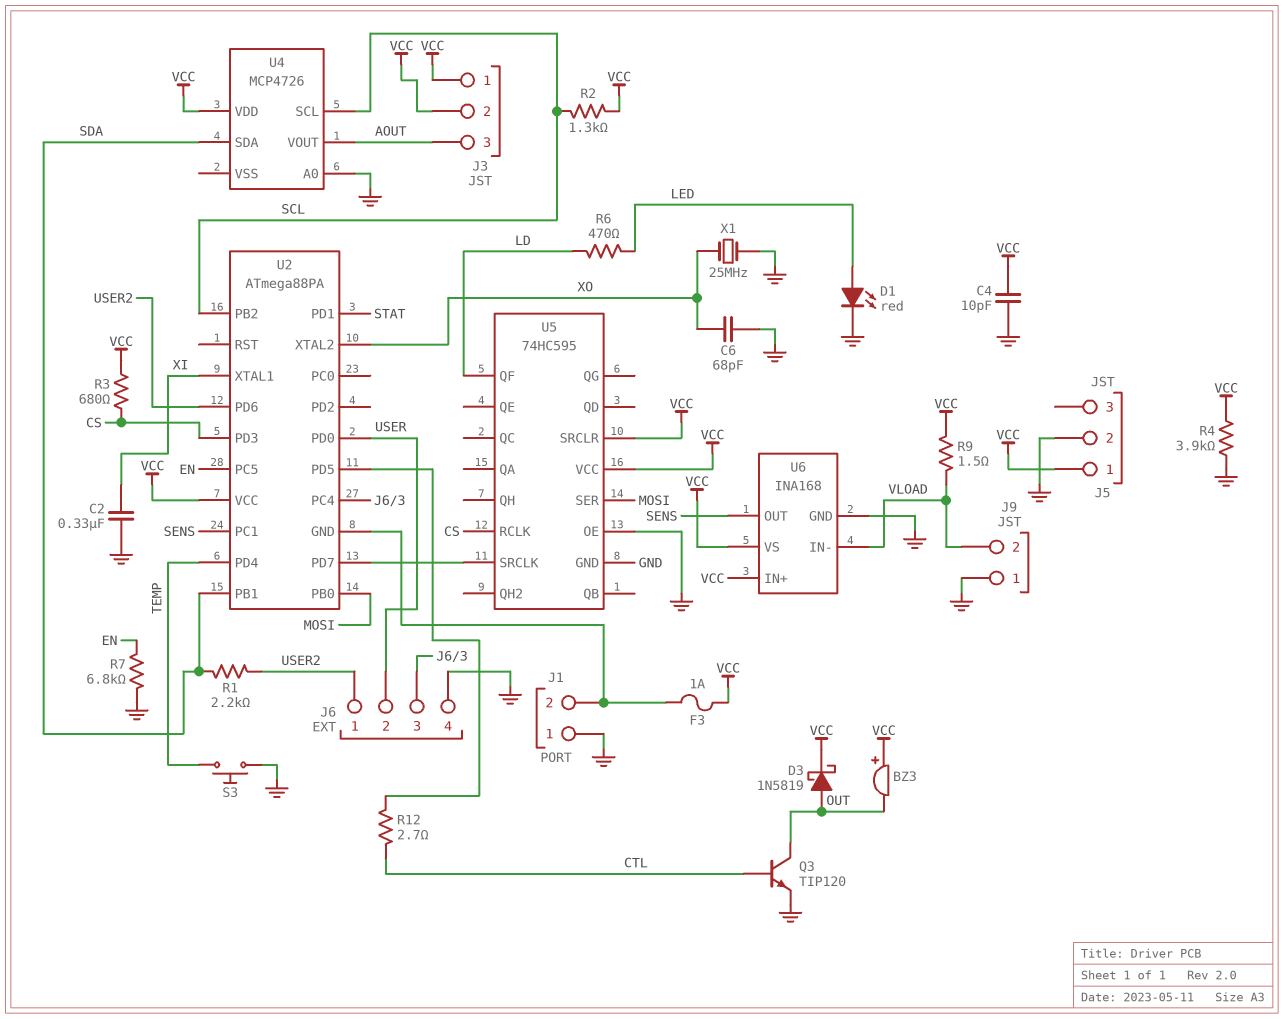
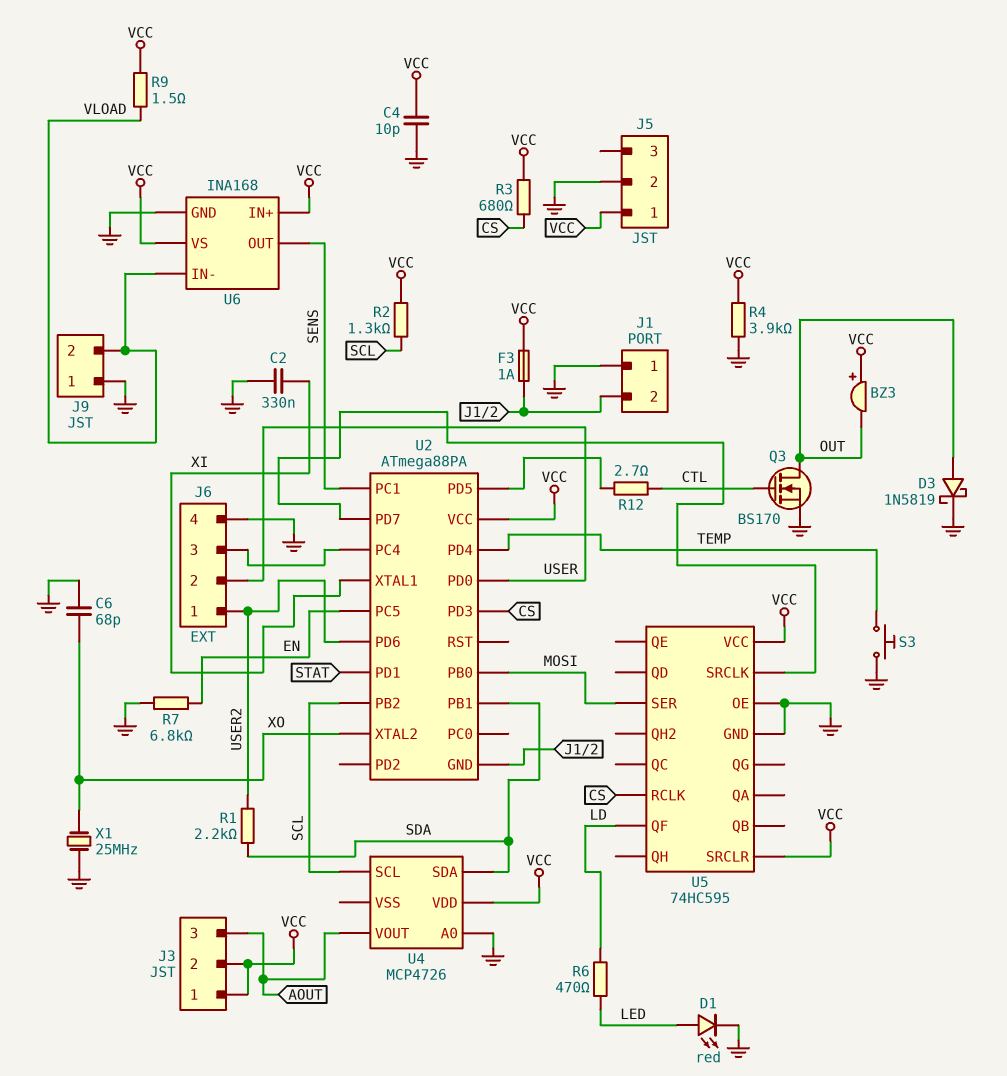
D3: schottky 1N5819 (A OUT, K VCC) -> schottky 1N5819 (A OUT, K GND)
Q3: NPN TIP120 (B CTL, C OUT, E GND) -> NMOS BS170 (G CTL, D OUT, S GND)

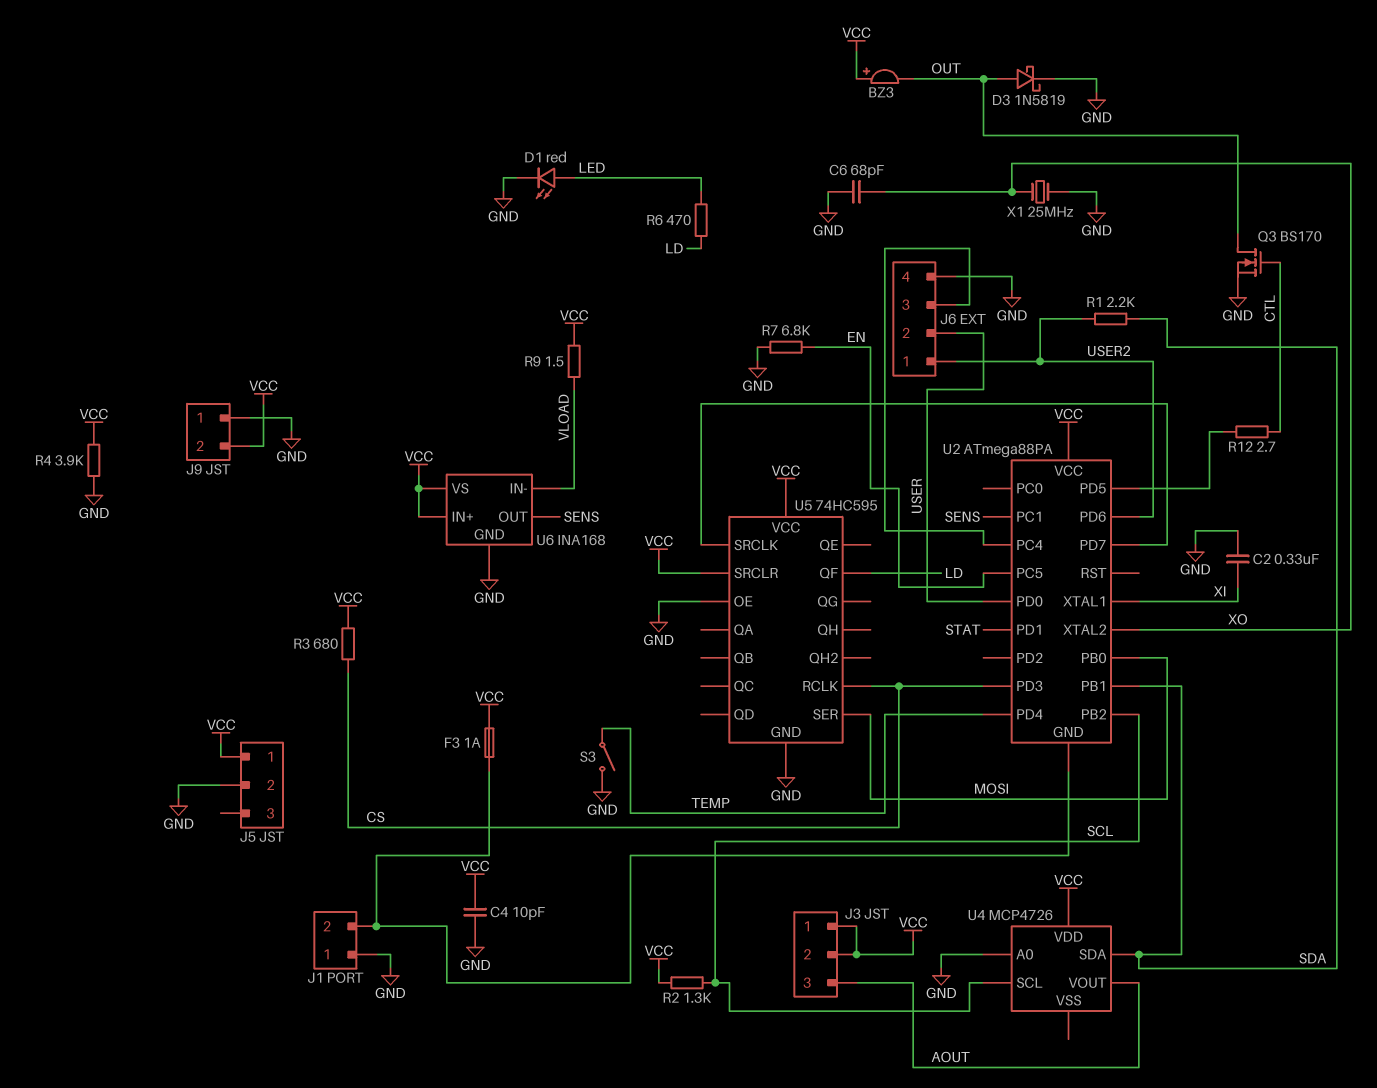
J9 pin 2: VLOAD -> VCC
S3: button (GND, TEMP) -> switch (GND, TEMP)

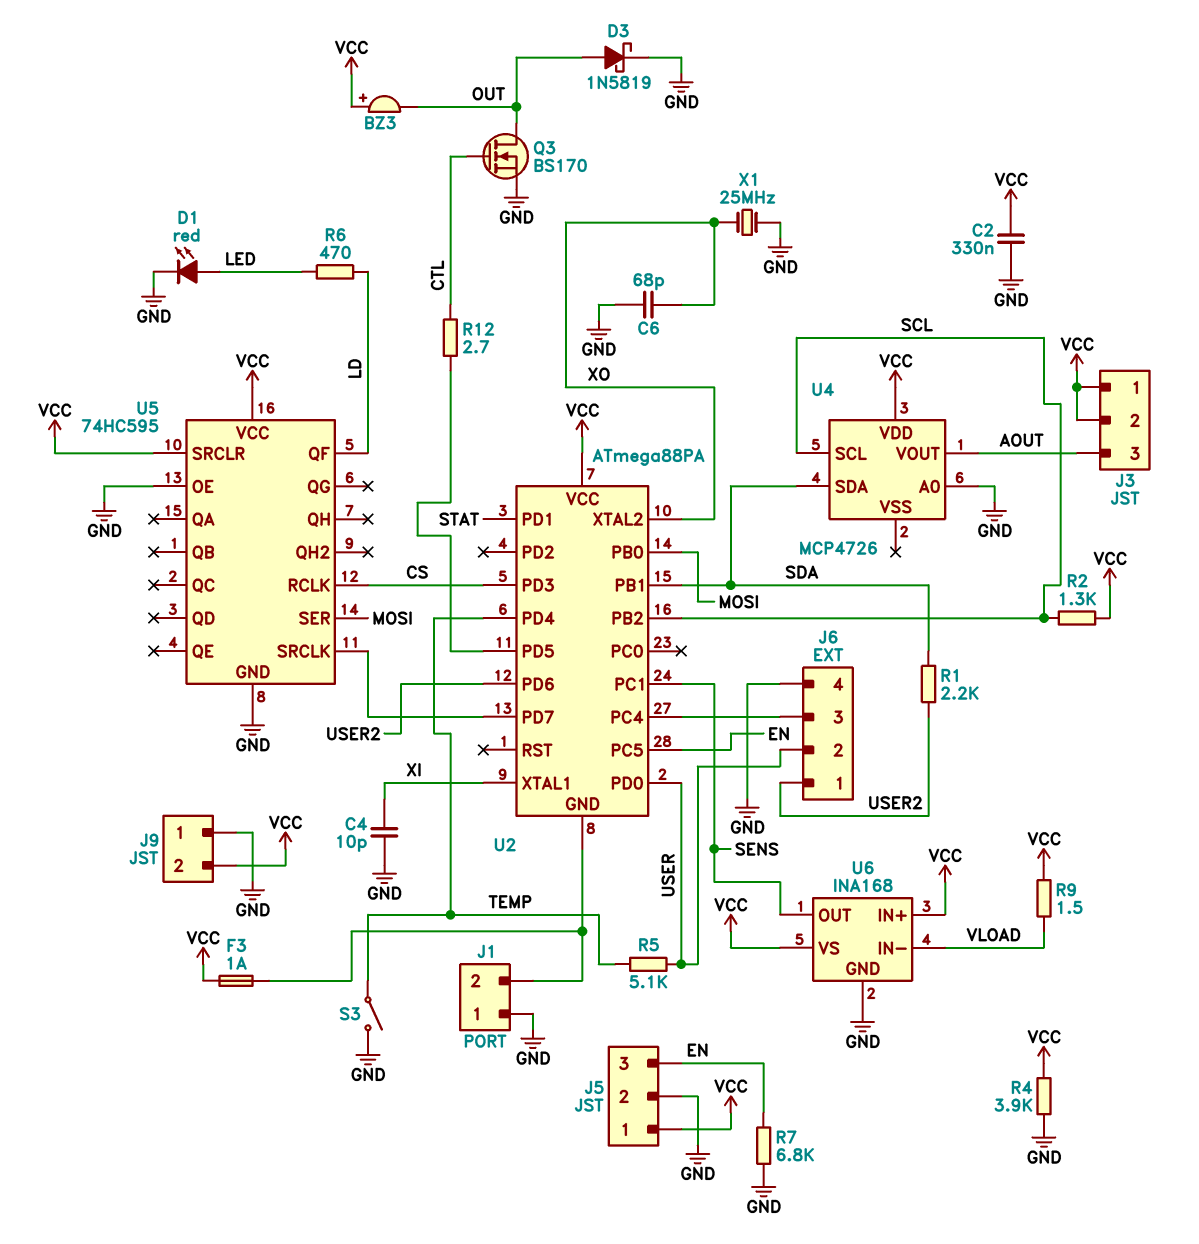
C2: 330nF (GND, XI) -> 330nF (GND, VCC)
C4: 10pF (GND, VCC) -> 10pF (GND, XI)
J5 pin 3: none -> EN
R3: 680 (CS, VCC) -> none
R5: none -> 5.1k (TEMP, USER)

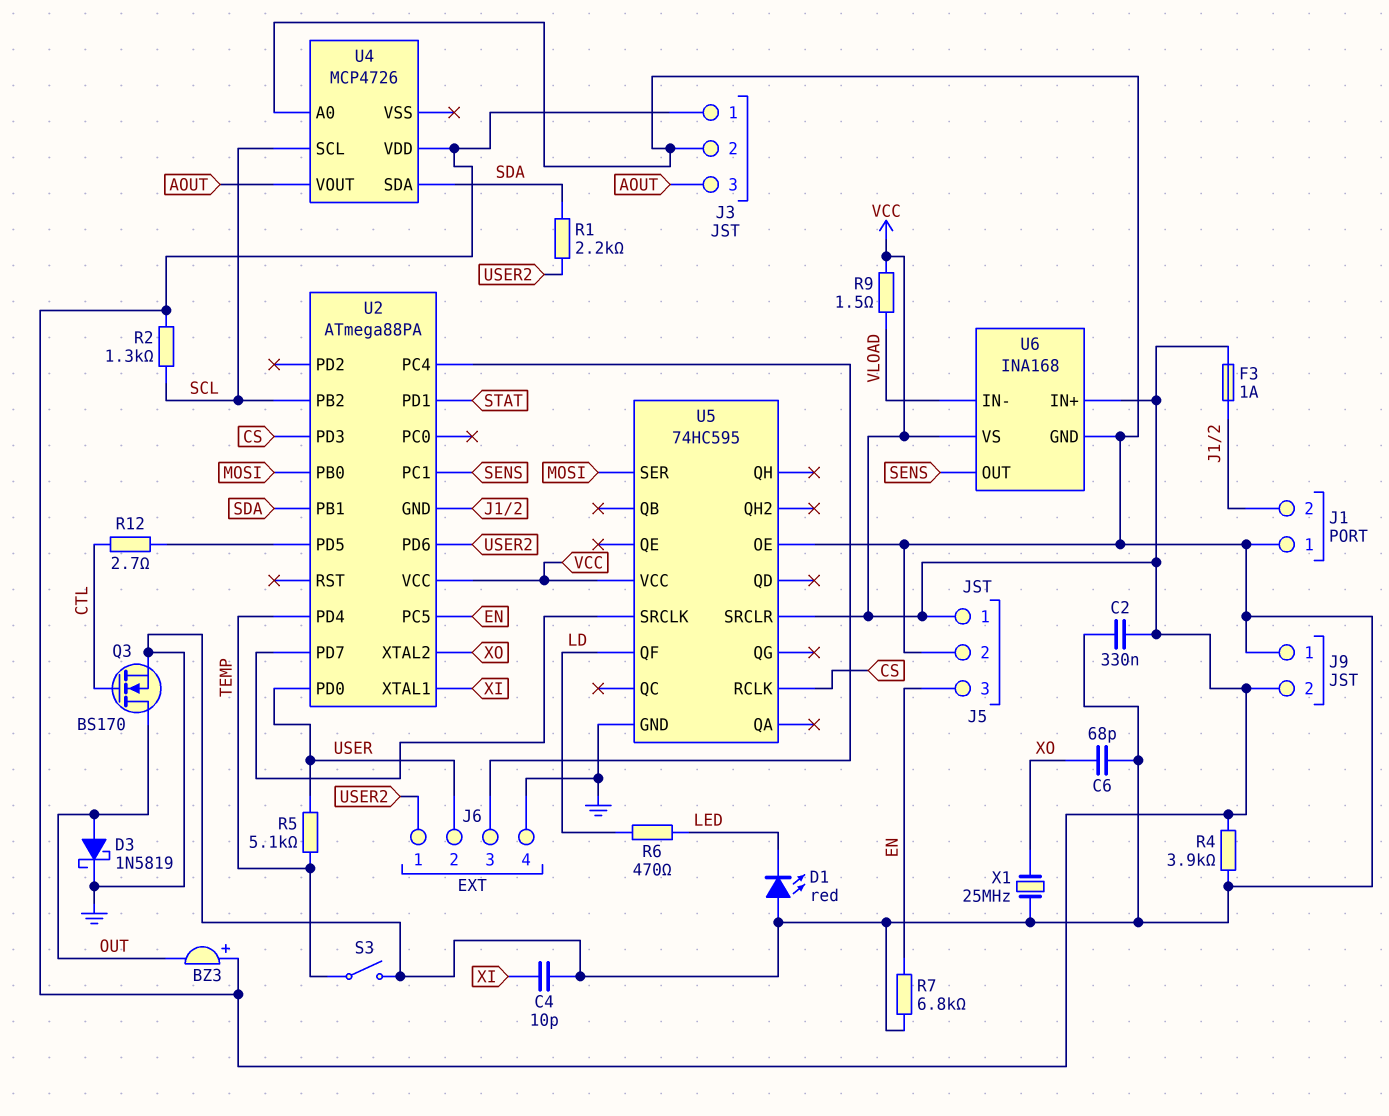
D1: LED red (A LED, K GND) -> LED red (A GND, K LED)
J3 pin 2: VCC -> GND

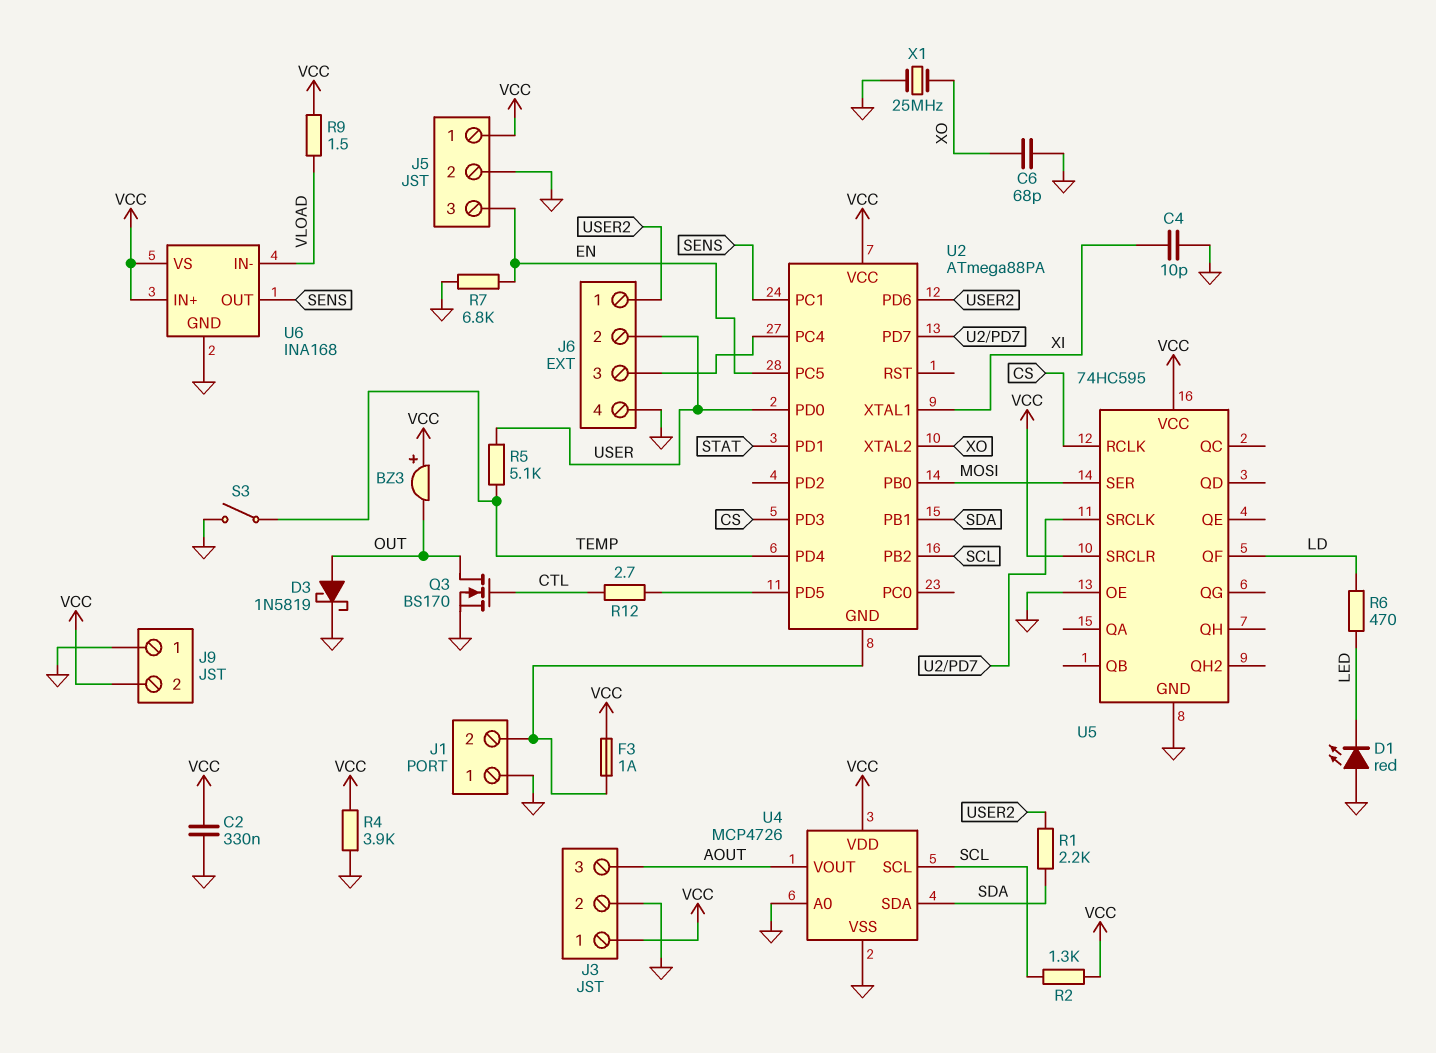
U4 pin VSS: none -> GND

